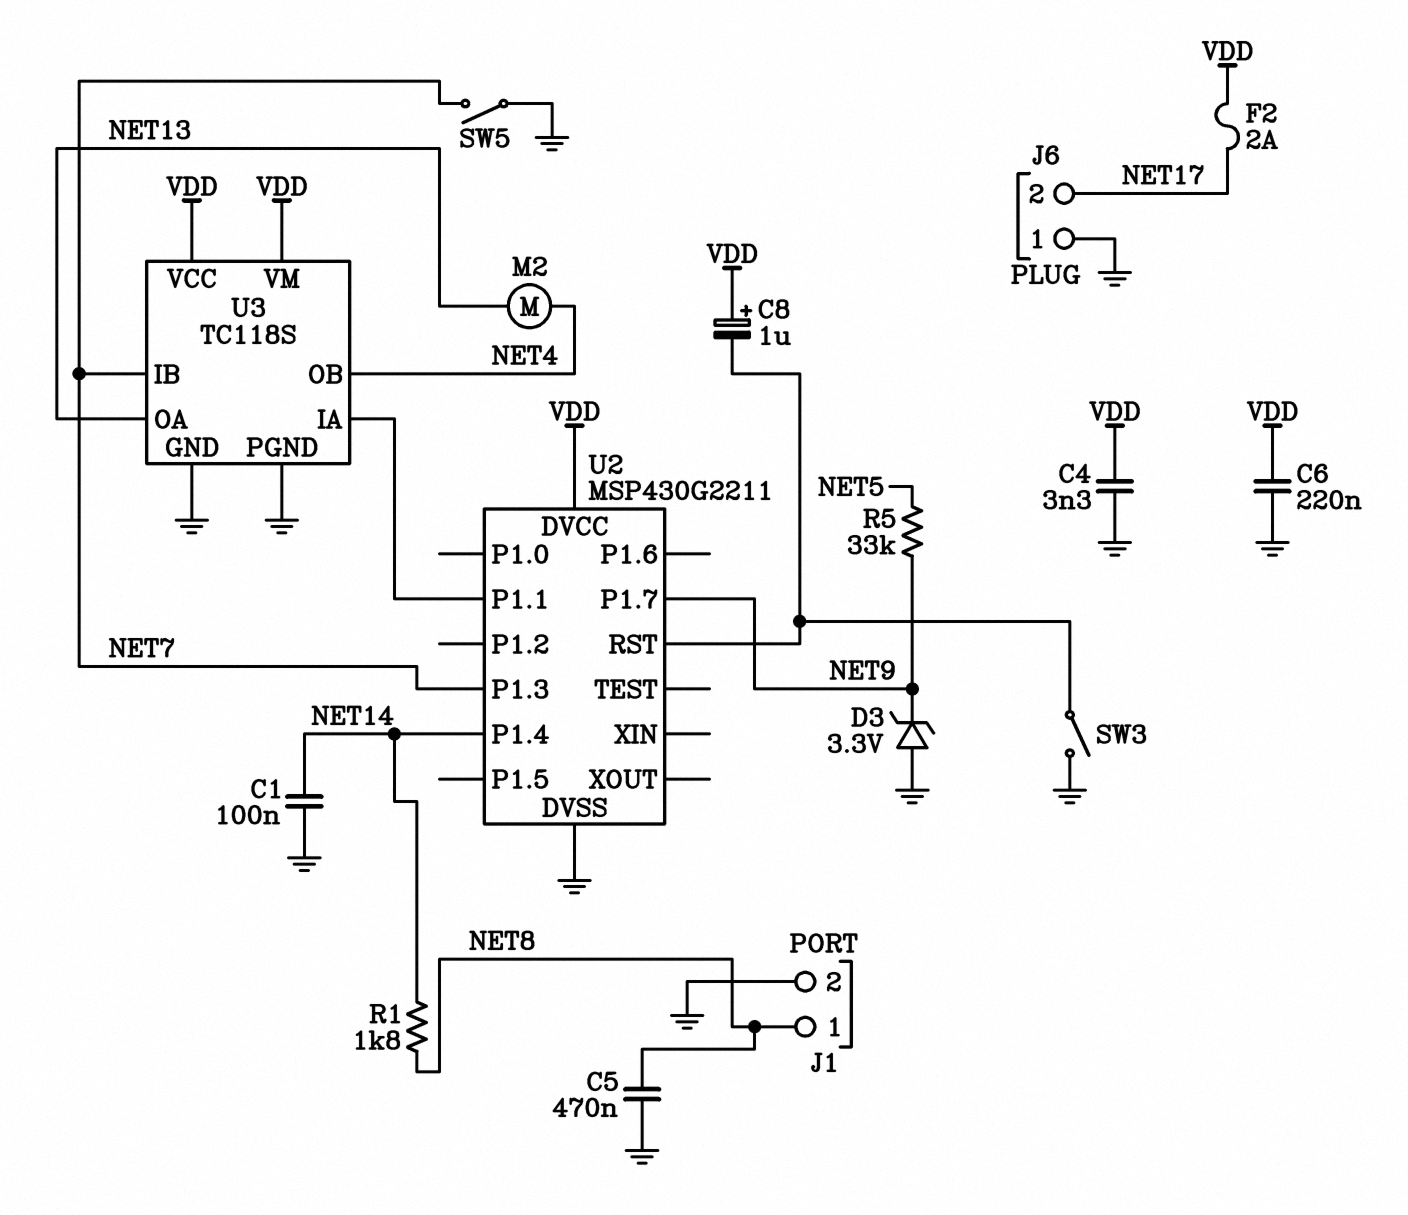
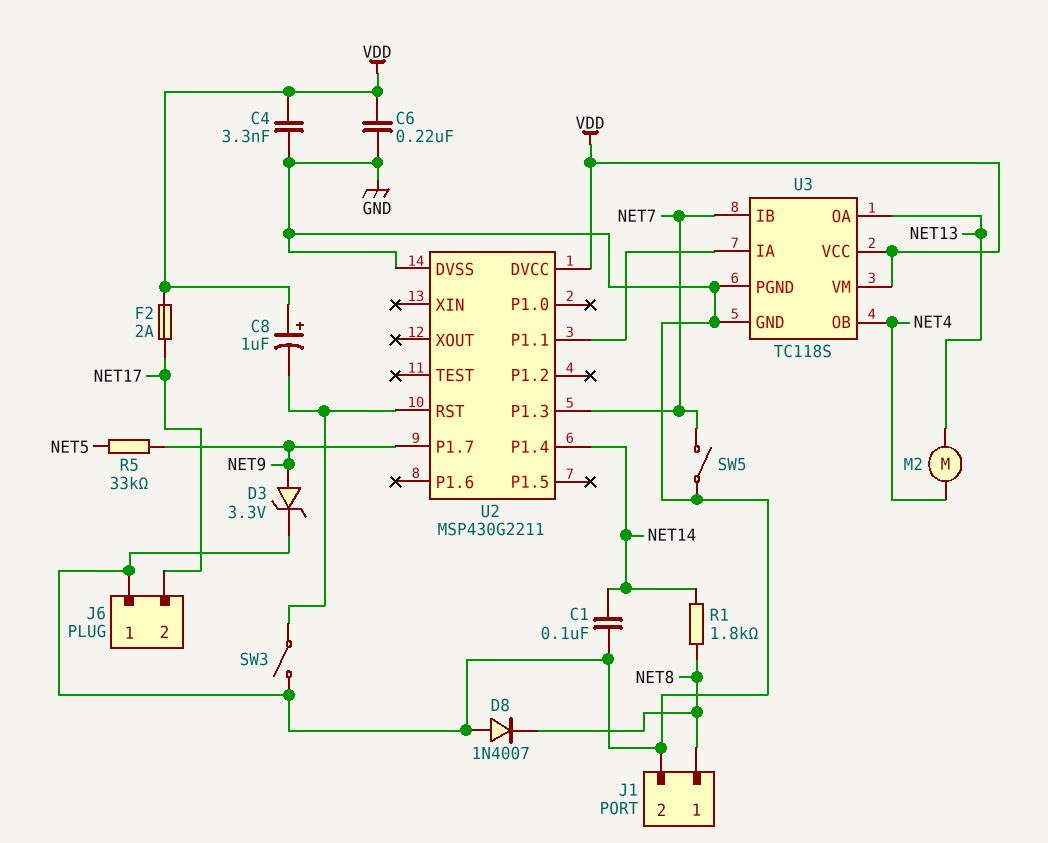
C5: 470nF (GND, NET8) -> none
D3: zener 3.3V (A GND, K NET9) -> zener 3.3V (A NET9, K GND)
D8: none -> diode 1N4007 (A GND, K NET8)

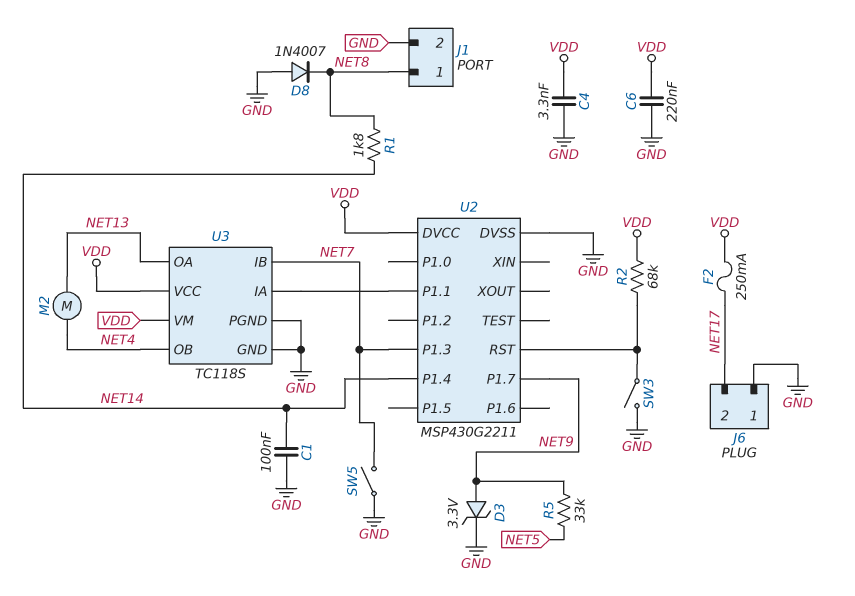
C8: 1uF (plus VDD, minus U2/RST) -> none
F2: 2A (NET17, VDD) -> 250mA (NET17, VDD)
R2: none -> 68k (U2/RST, VDD)

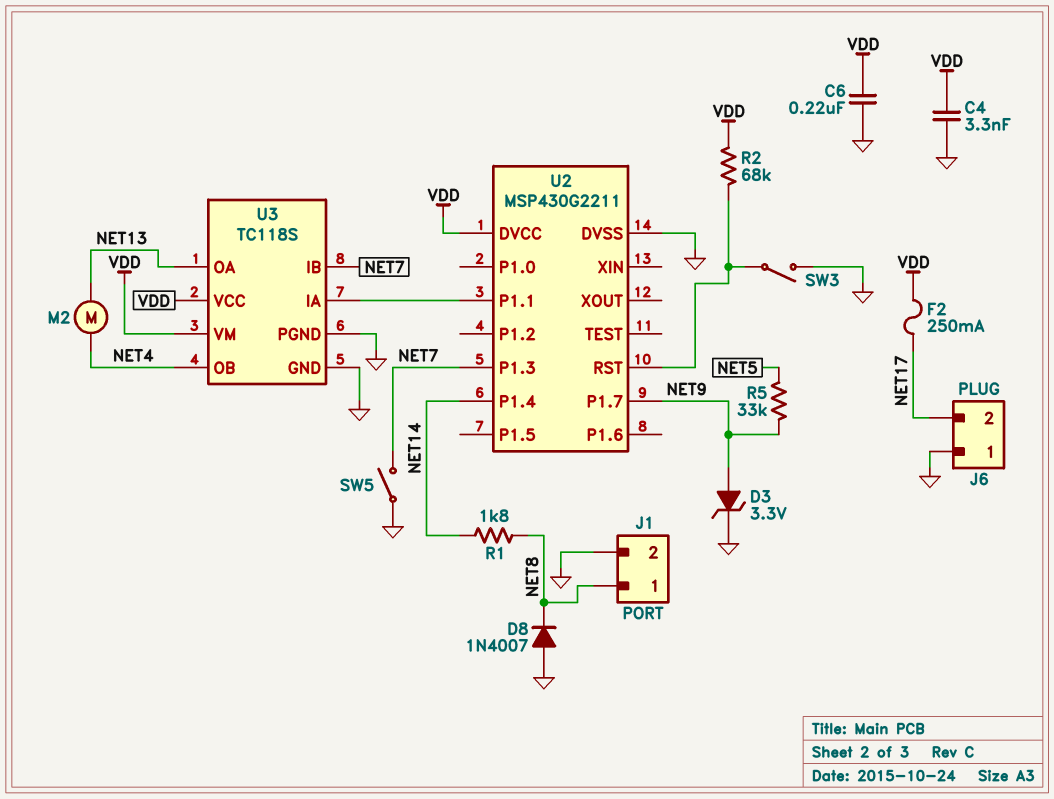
C1: 100nF (GND, NET14) -> none

